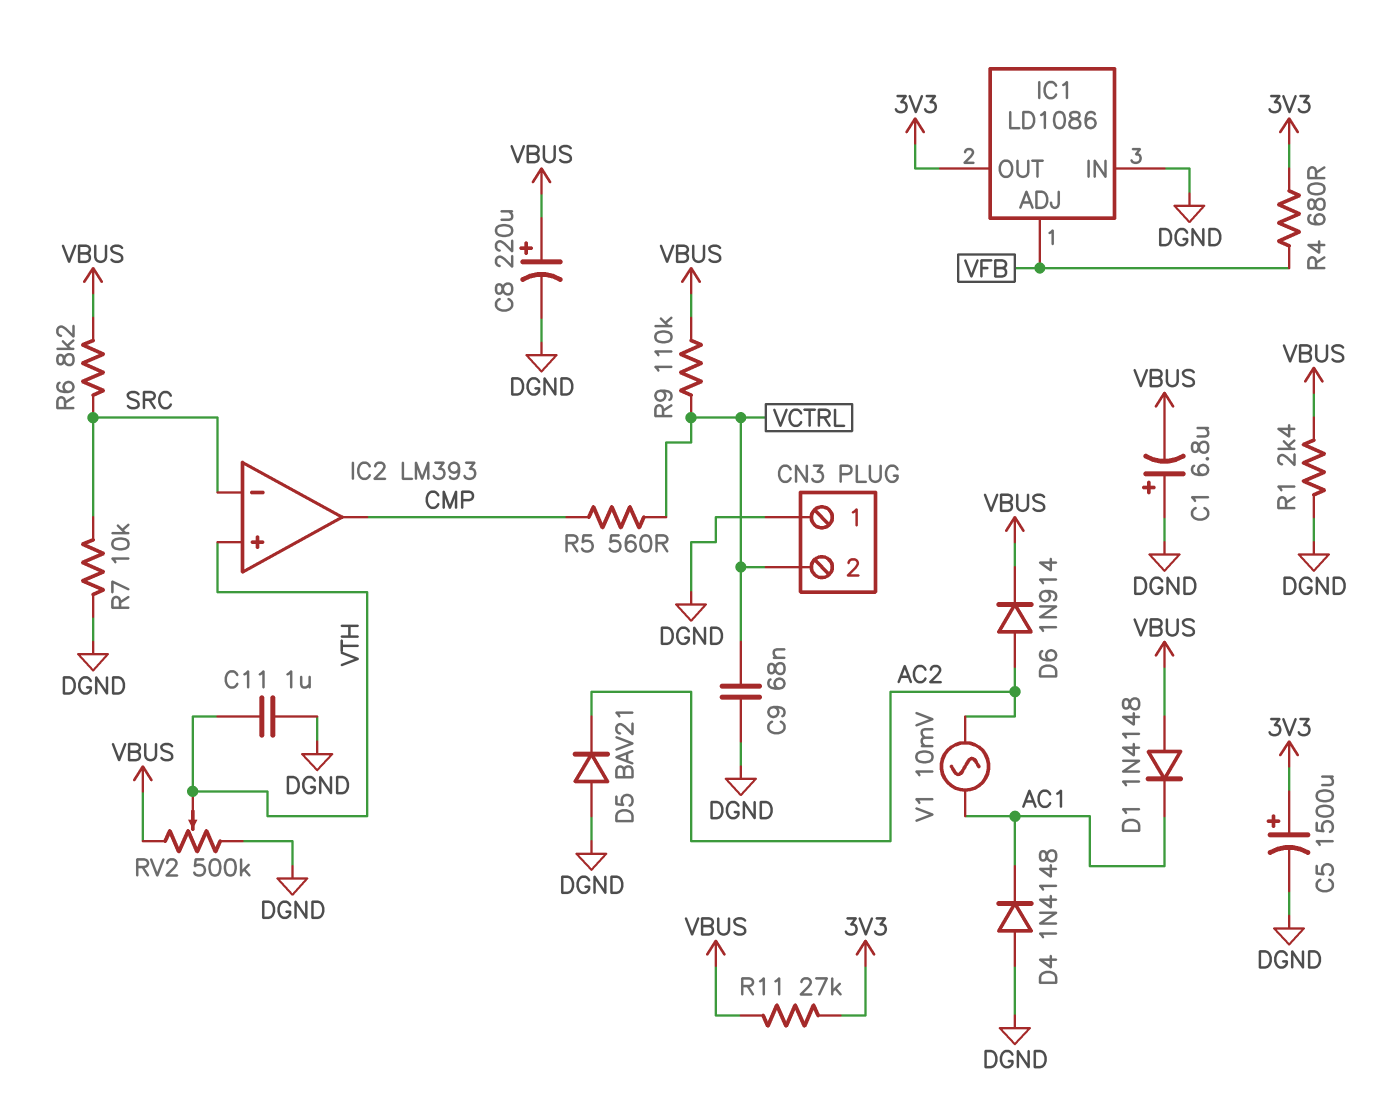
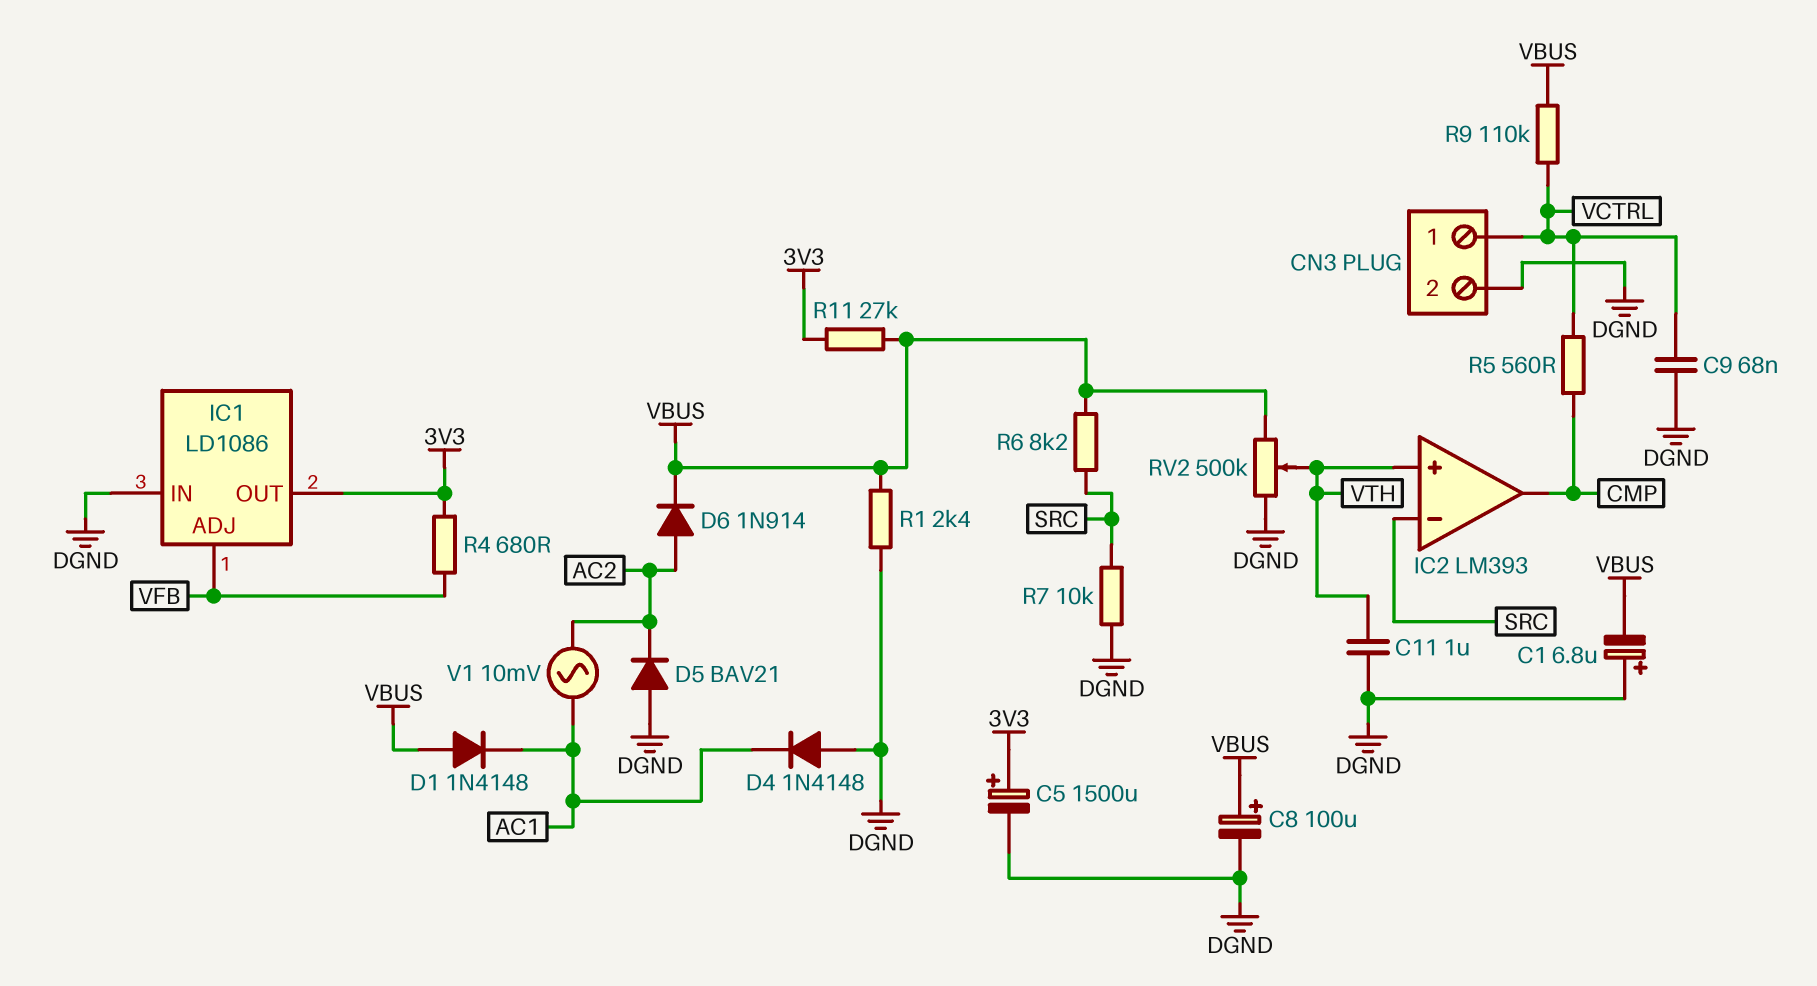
C8: 220uF (plus VBUS, minus DGND) -> 100uF (plus VBUS, minus DGND)
CN3 pin 1: DGND -> VCTRL
CN3 pin 2: VCTRL -> DGND

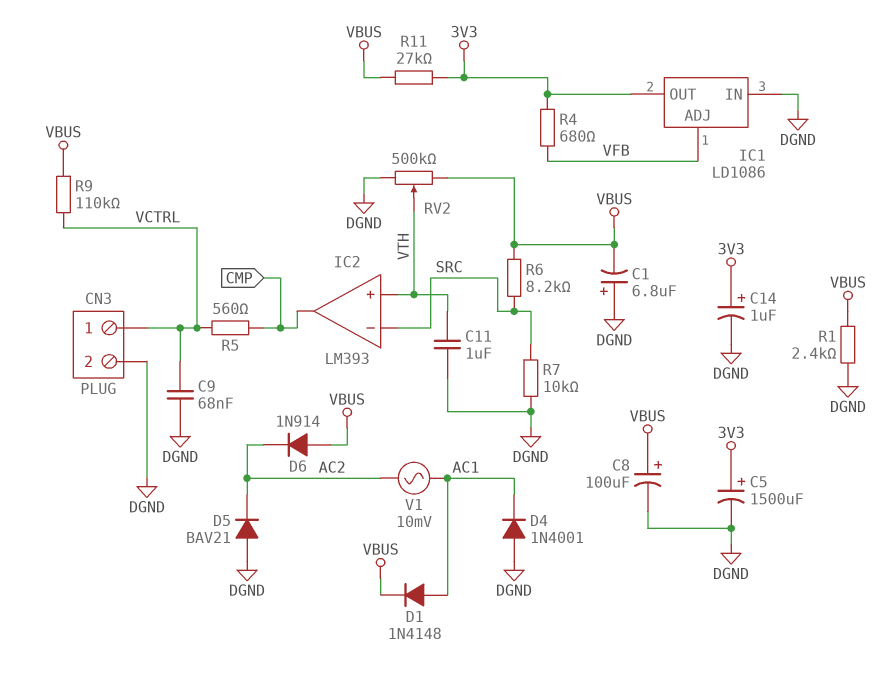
C14: none -> 1uF (plus 3V3, minus DGND)
D1: diode 1N4148 (A VBUS, K AC1) -> diode 1N4148 (A AC1, K VBUS)
D4: diode 1N4148 (A DGND, K AC1) -> diode 1N4001 (A DGND, K AC1)
D6: diode 1N914 (A AC2, K VBUS) -> diode 1N914 (A VBUS, K AC2)

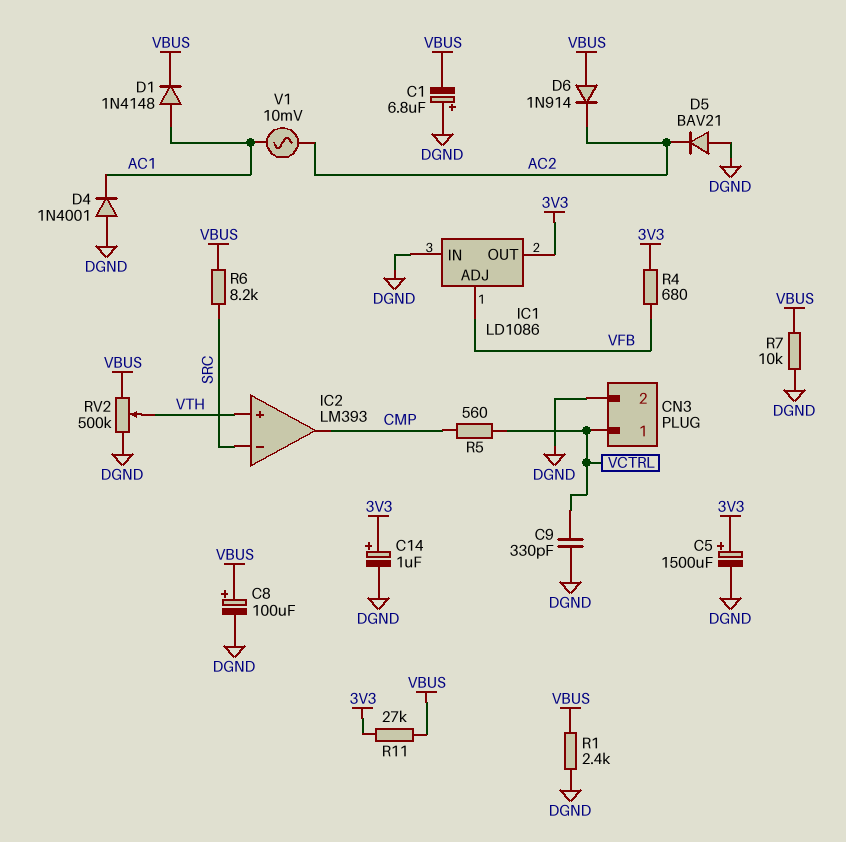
C9: 68nF (DGND, VCTRL) -> 330pF (DGND, VCTRL)
C11: 1uF (DGND, VTH) -> none
R7: 10k (DGND, SRC) -> 10k (DGND, VBUS)
R9: 110k (VBUS, VCTRL) -> none

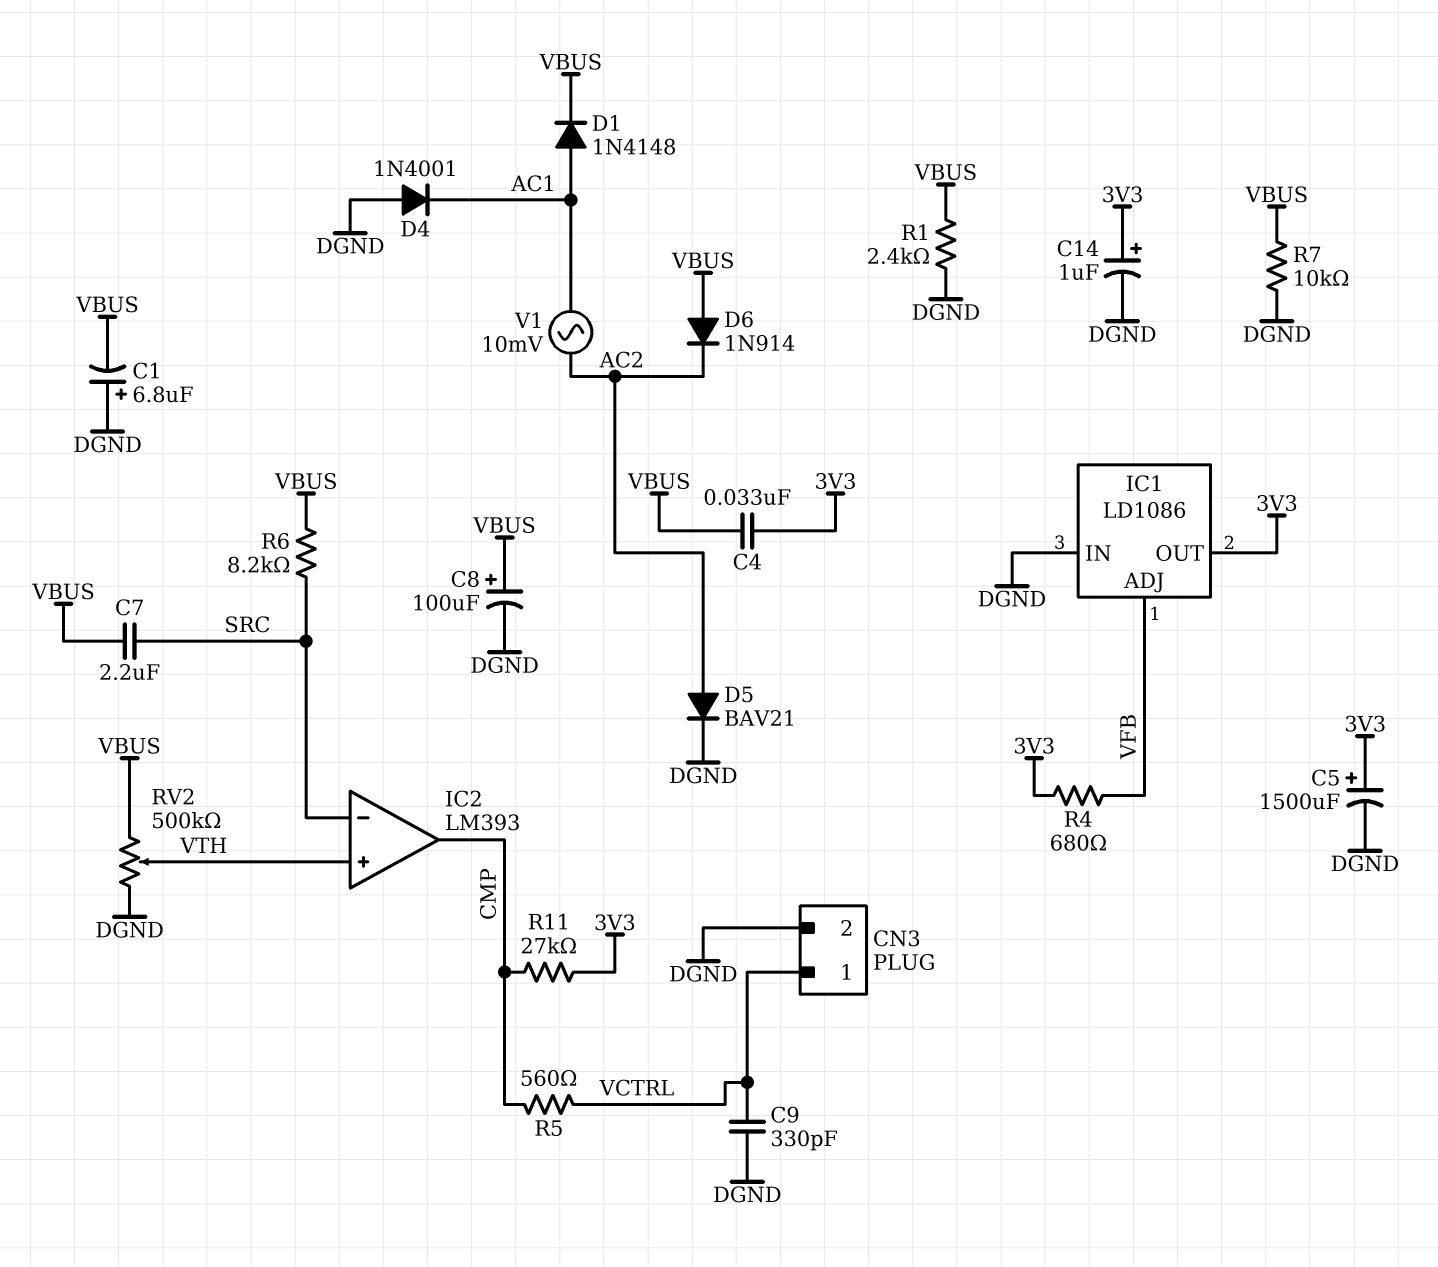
C4: none -> 33nF (3V3, VBUS)
C7: none -> 2.2uF (SRC, VBUS)
D5: diode BAV21 (A DGND, K AC2) -> diode BAV21 (A AC2, K DGND)
R11: 27k (3V3, VBUS) -> 27k (3V3, CMP)

